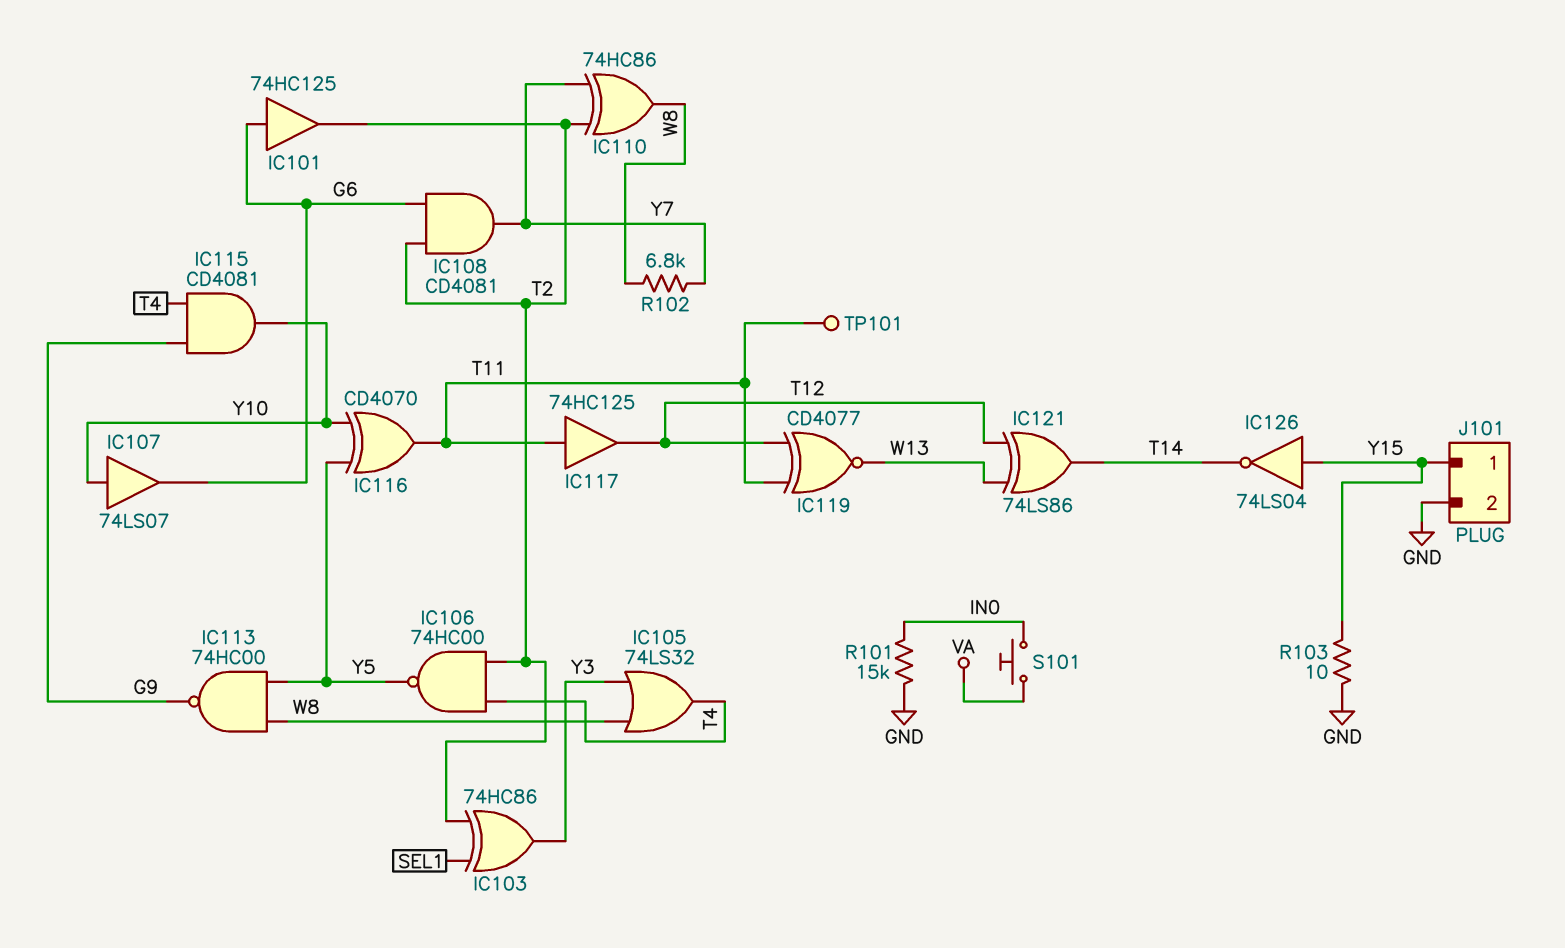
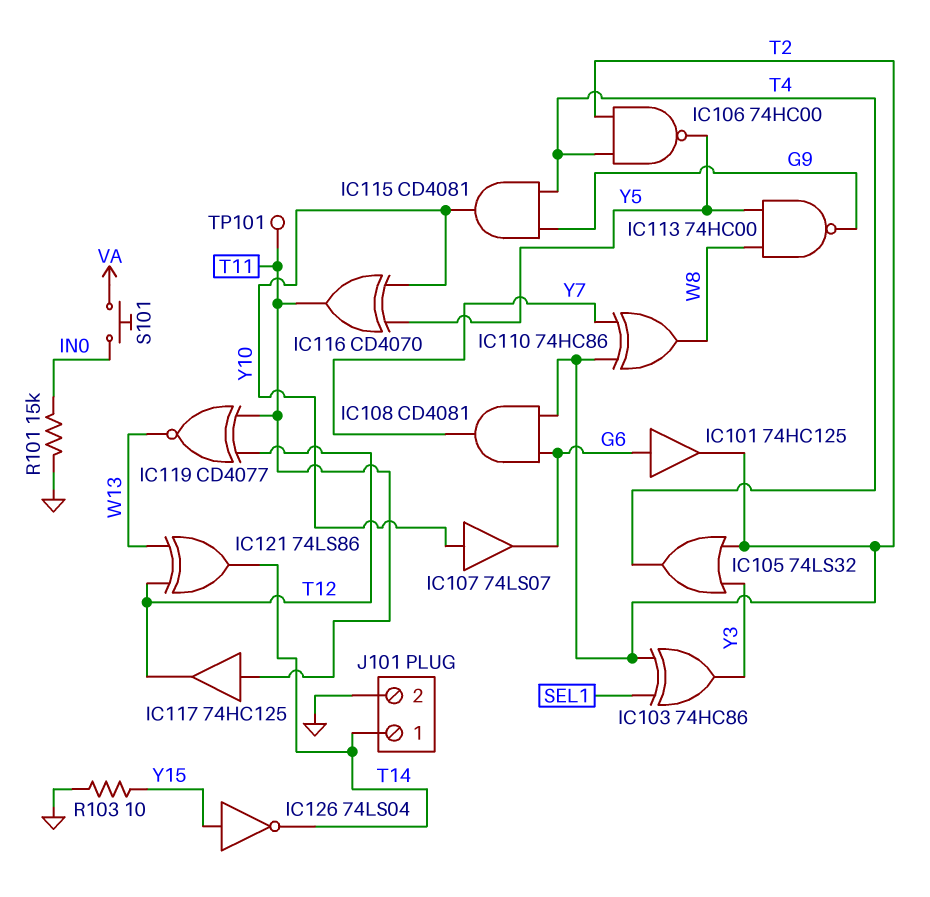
IC105: OR 74LS32 (in W8, in Y3, out T4) -> OR 74LS32 (in T2, in Y3, out T4)
J101 pin 1: Y15 -> T14
R102: 6.8k (W8, Y7) -> none

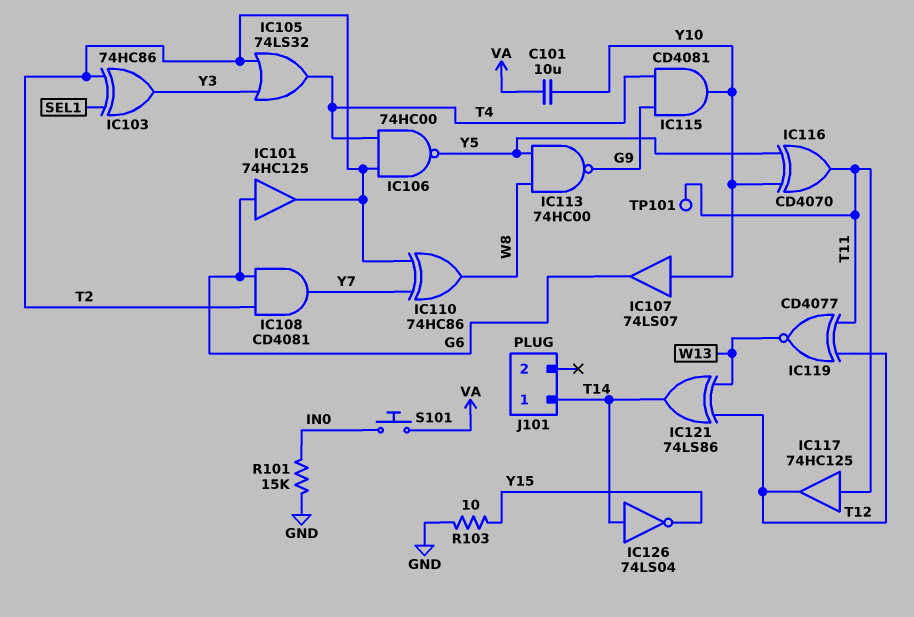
C101: none -> 10uF (VA, Y10)
IC126: NOT 74LS04 (in Y15, out T14) -> NOT 74LS04 (in T14, out Y15)
J101 pin 2: GND -> none

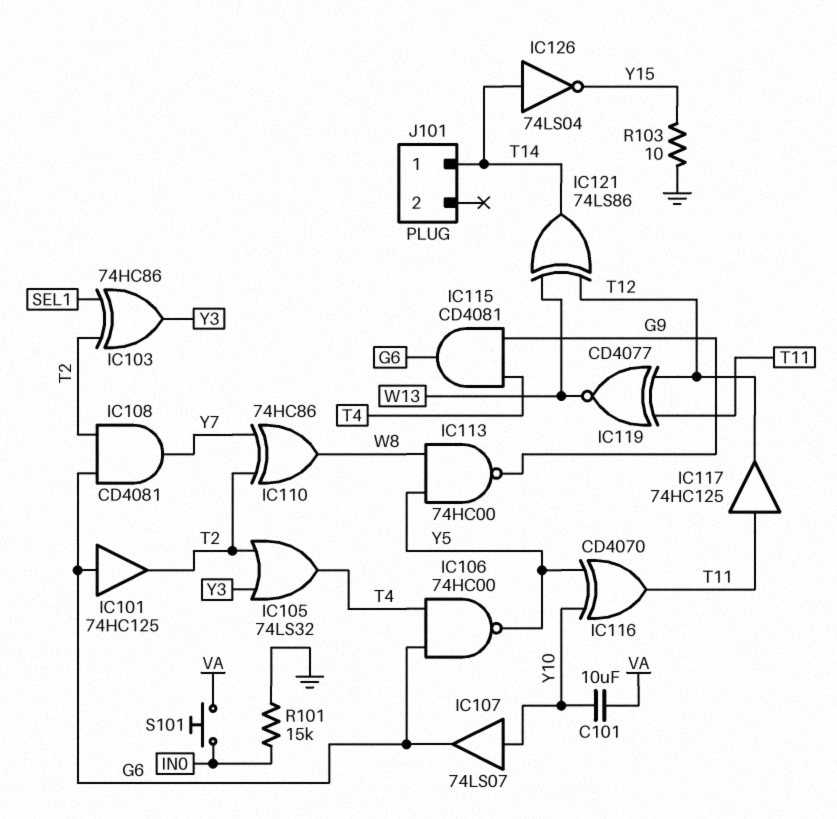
IC106: NAND 74HC00 (in T2, in T4, out Y5) -> NAND 74HC00 (in G6, in T4, out Y5)
IC115: AND CD4081 (in G9, in T4, out Y10) -> AND CD4081 (in G9, in T4, out G6)
TP101: test point (T11) -> none

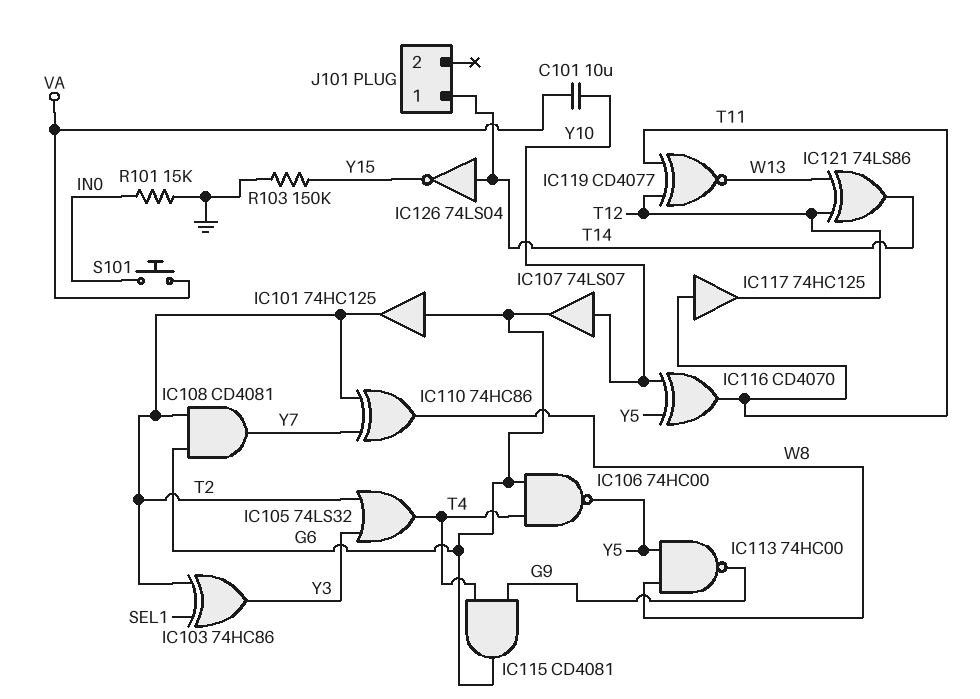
R103: 10 (GND, Y15) -> 150k (GND, Y15)

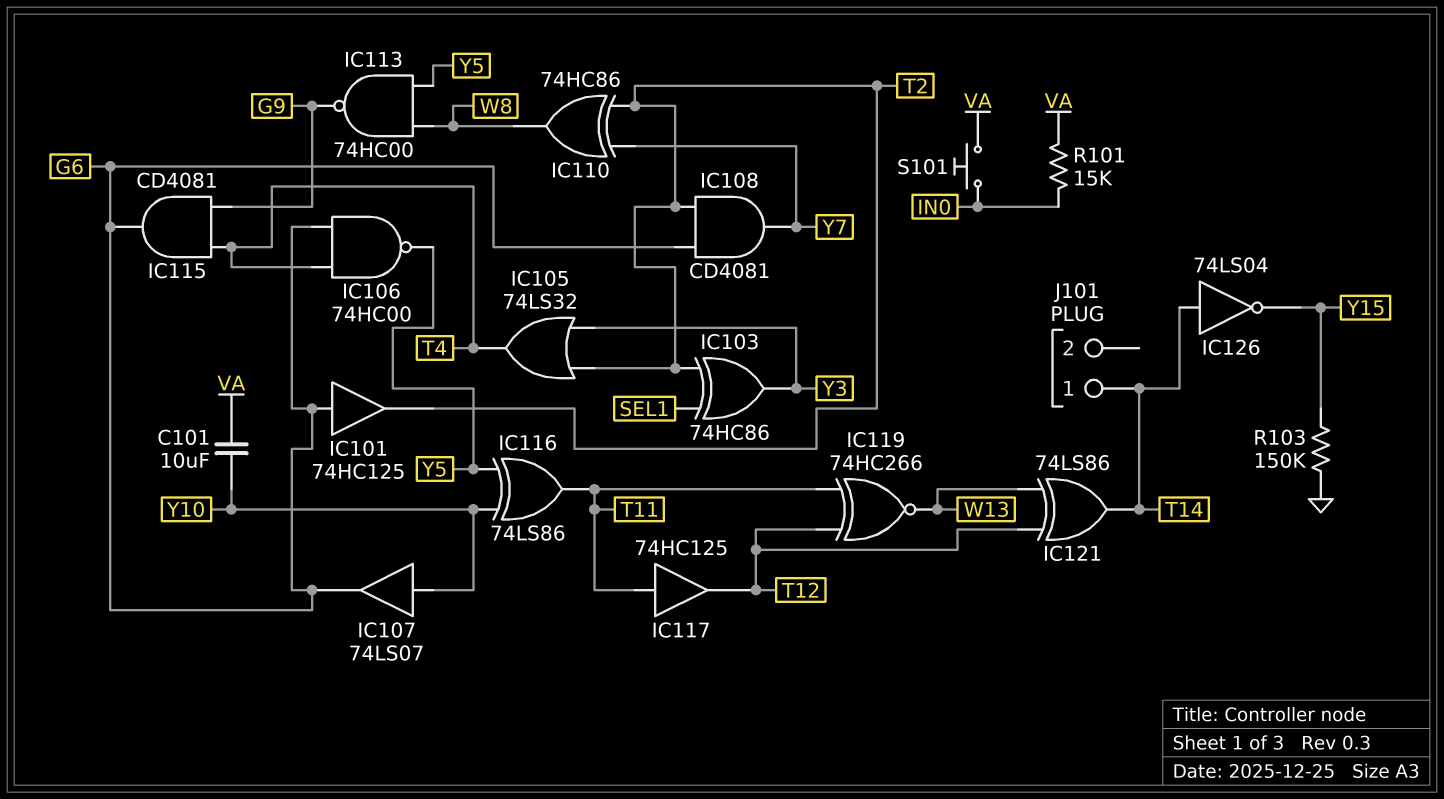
IC116: XOR CD4070 (in Y5, in Y10, out T11) -> XOR 74LS86 (in Y5, in Y10, out T11)
IC119: XNOR CD4077 (in T11, in T12, out W13) -> XNOR 74HC266 (in T11, in T12, out W13)
R101: 15k (GND, IN0) -> 15k (IN0, VA)

